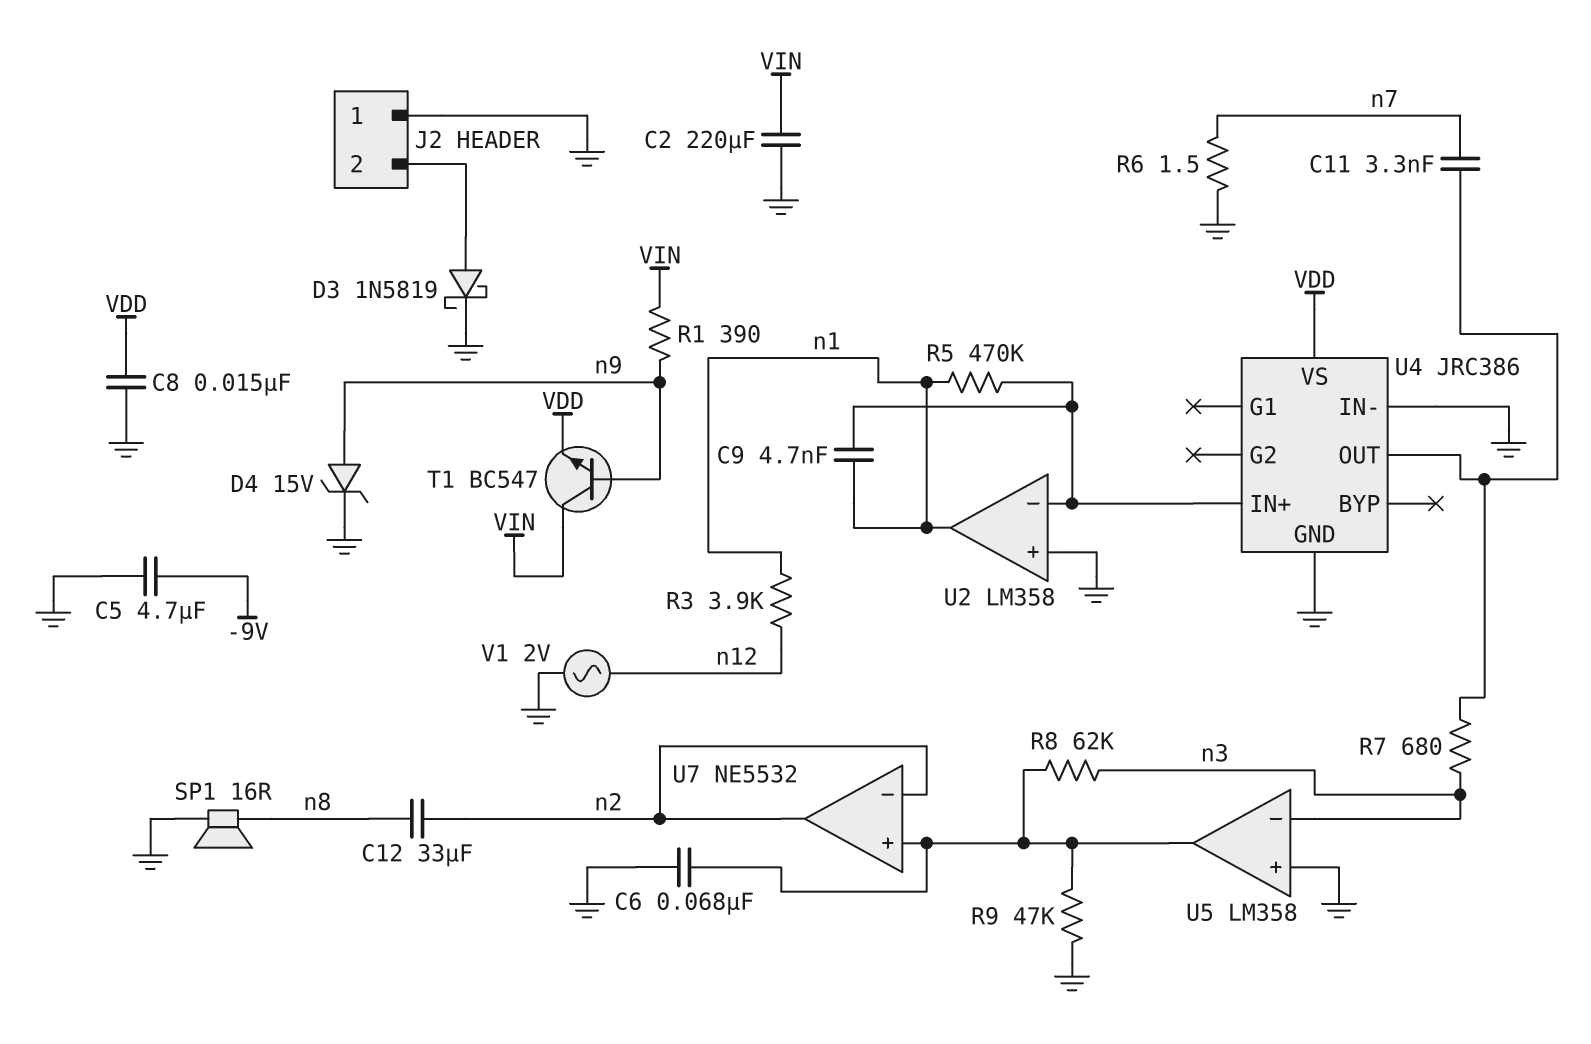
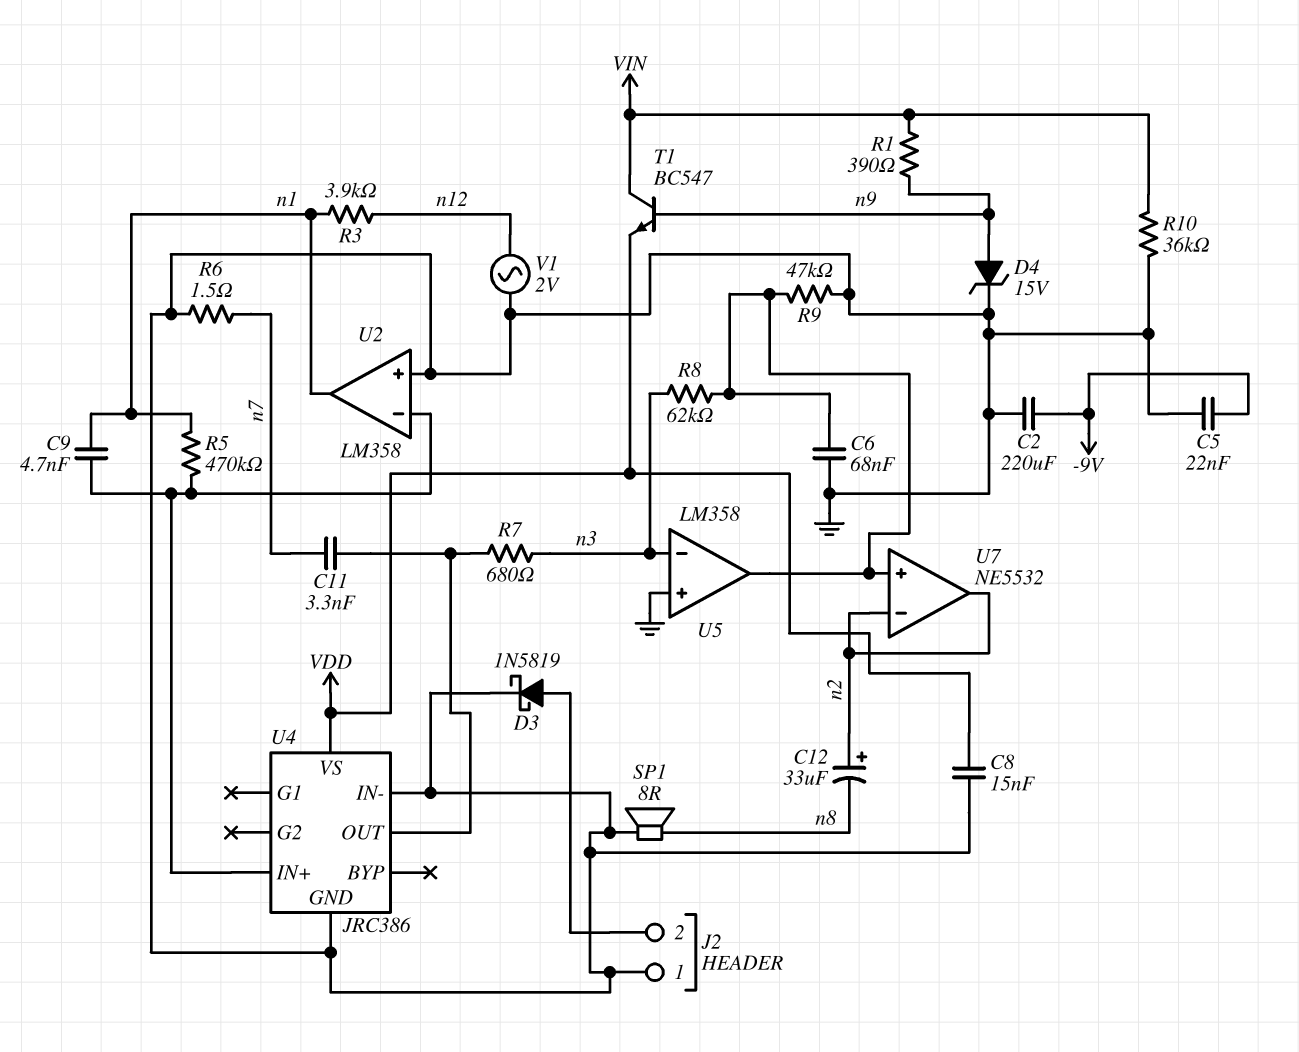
C2: 220uF (GND, VIN) -> 220uF (-9V, GND)
C5: 4.7uF (-9V, GND) -> 22nF (-9V, GND)
C12: 33uF (n2, n8) -> 33uF (plus n2, minus n8)
R10: none -> 36k (GND, VIN)
SP1: speaker 16R (GND, n8) -> speaker 8R (GND, n8)

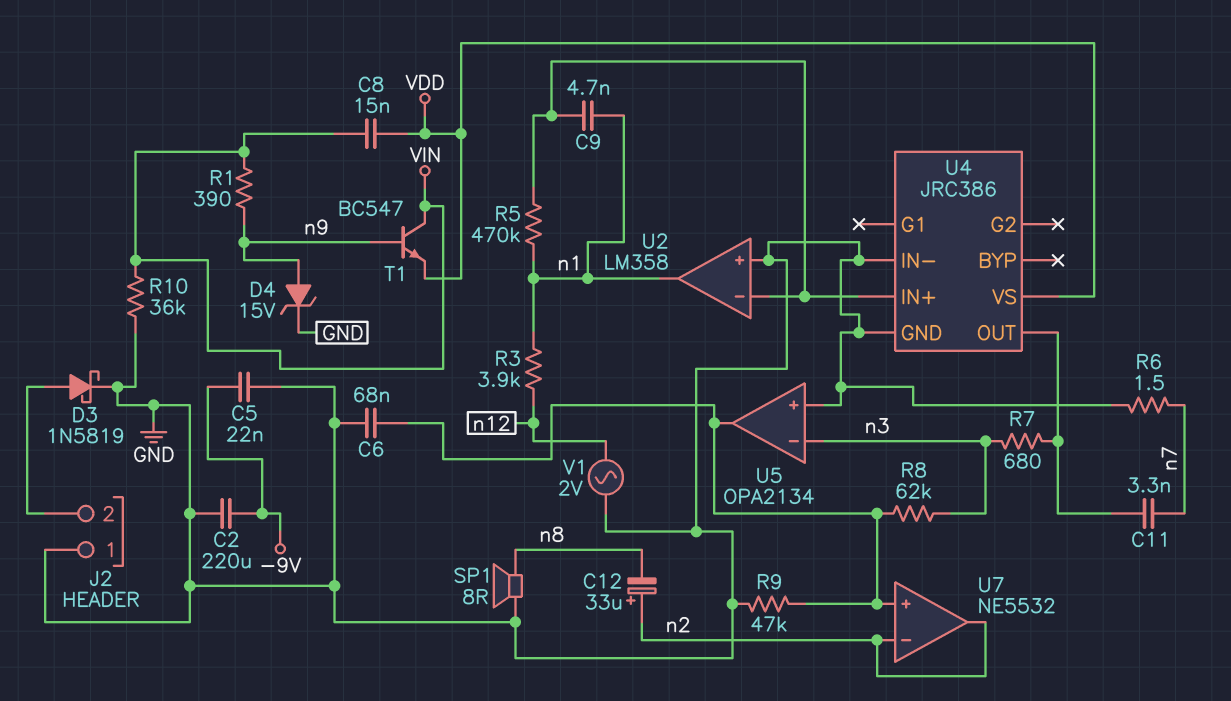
C8: 15nF (GND, VDD) -> 15nF (VDD, VIN)
U5: LM358 -> OPA2134

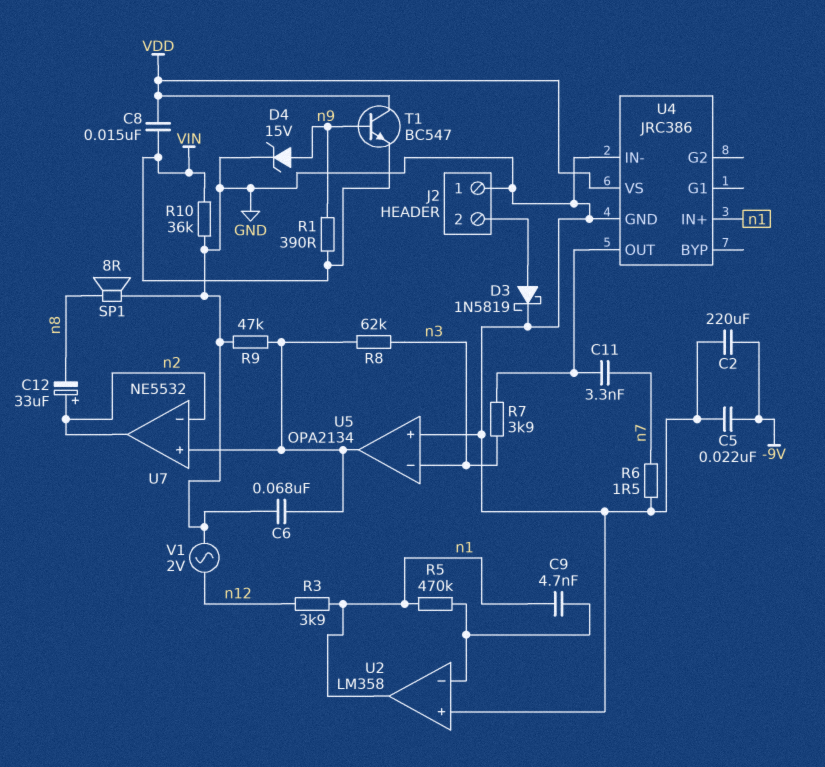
R7: 680 (U4/OUT, n3) -> 3.9k (U4/OUT, n3)
T1: NPN BC547 (B n9, C VIN, E VDD) -> NPN BC547 (B n9, C VDD, E VIN)
U4 pin IN+: U2/in- -> n1

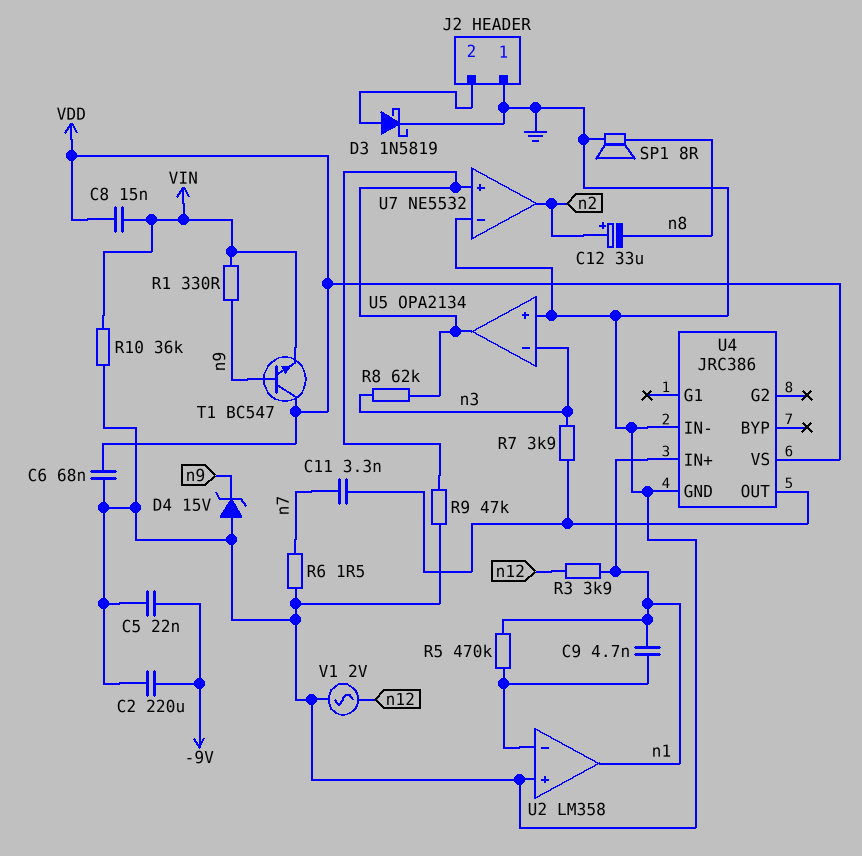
C6: 68nF (GND, U5/out) -> 68nF (GND, VDD)
D4: zener 15V (A n9, K GND) -> zener 15V (A GND, K n9)
R1: 390 (VIN, n9) -> 330 (VIN, n9)
U7 pin in-: n2 -> GND

